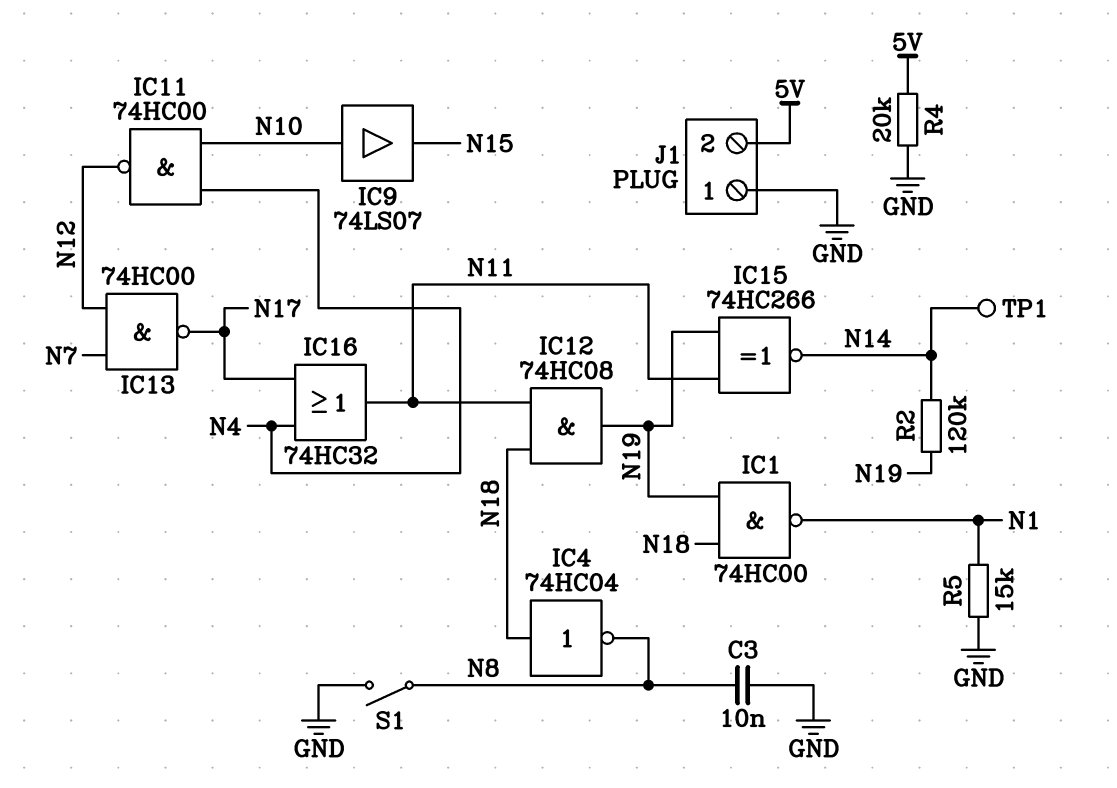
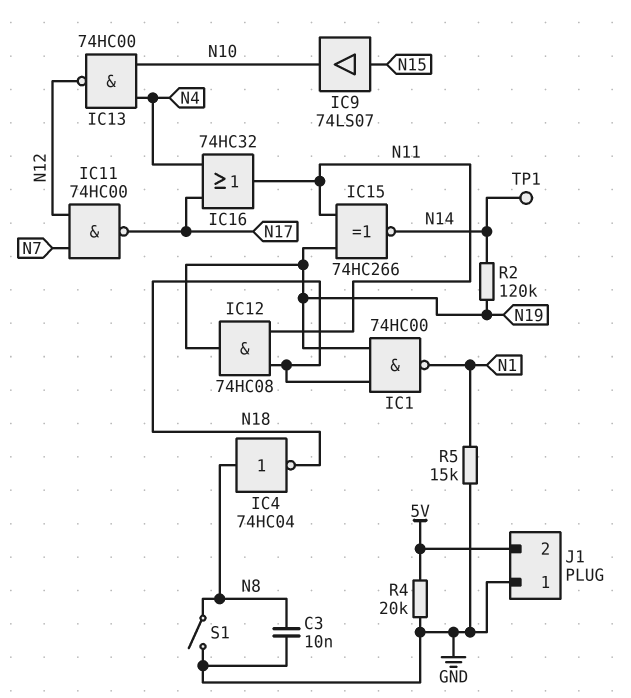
IC4: NOT 74HC04 (in N18, out N8) -> NOT 74HC04 (in N8, out N18)
IC9: buffer 74LS07 (in N10, out N15) -> buffer 74LS07 (in N15, out N10)
IC11: NAND 74HC00 (in N4, in N10, out N12) -> NAND 74HC00 (in N7, in N12, out N17)
IC13: NAND 74HC00 (in N7, in N12, out N17) -> NAND 74HC00 (in N4, in N10, out N12)

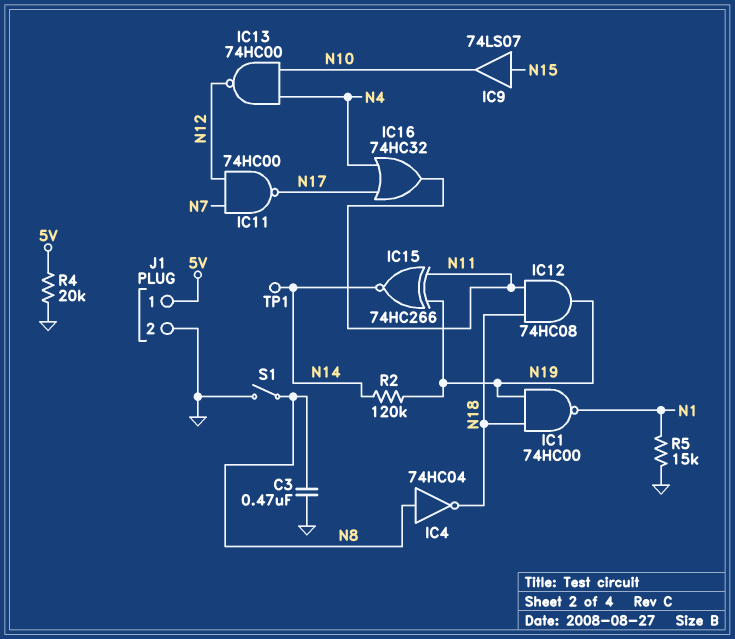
C3: 10nF (GND, N8) -> 470nF (GND, N8)
J1 pin 1: GND -> 5V
J1 pin 2: 5V -> GND

